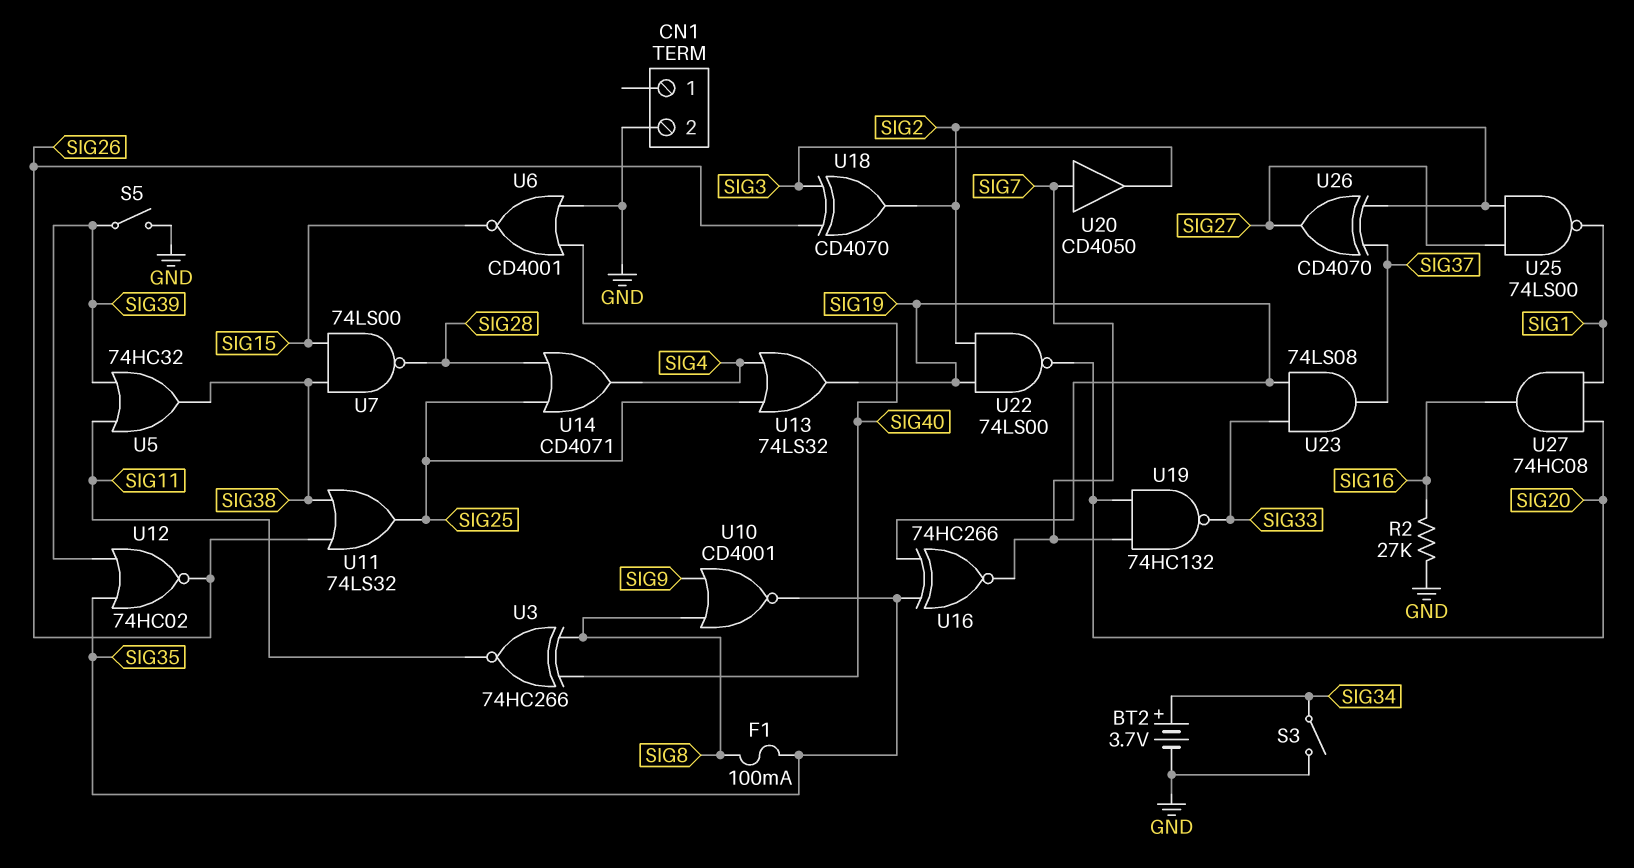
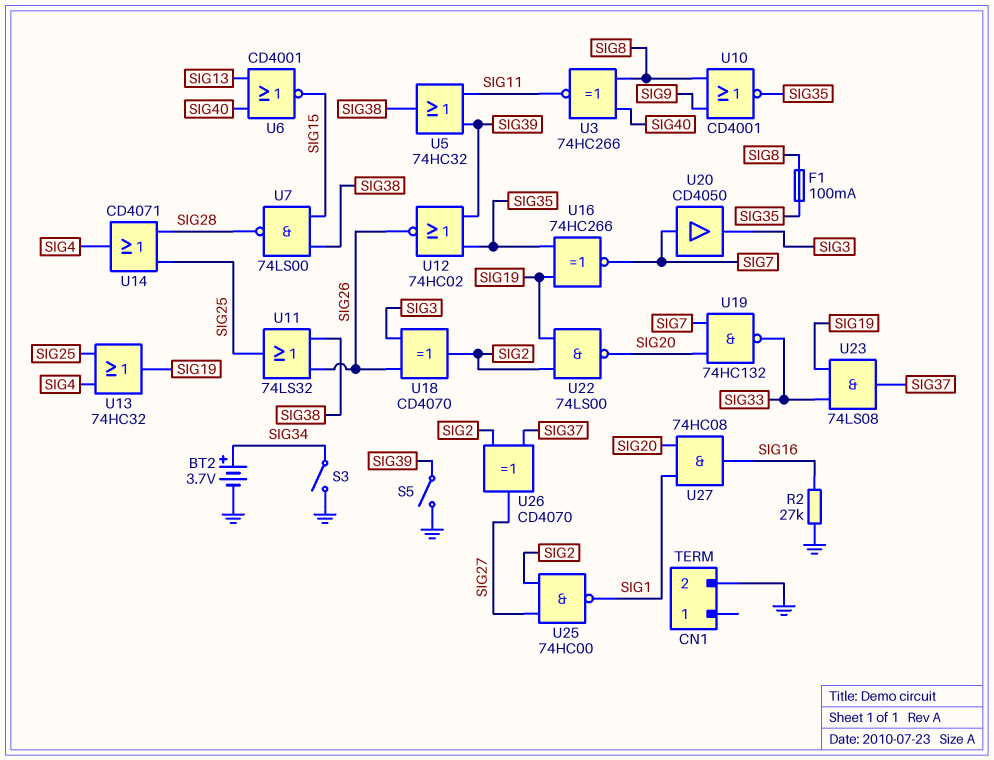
U6: NOR CD4001 (in GND, in SIG40, out SIG15) -> NOR CD4001 (in SIG13, in SIG40, out SIG15)
U13: OR 74LS32 (in SIG4, in SIG25, out SIG19) -> OR 74HC32 (in SIG4, in SIG25, out SIG19)
U25: NAND 74LS00 (in SIG2, in SIG27, out SIG1) -> NAND 74HC00 (in SIG2, in SIG27, out SIG1)

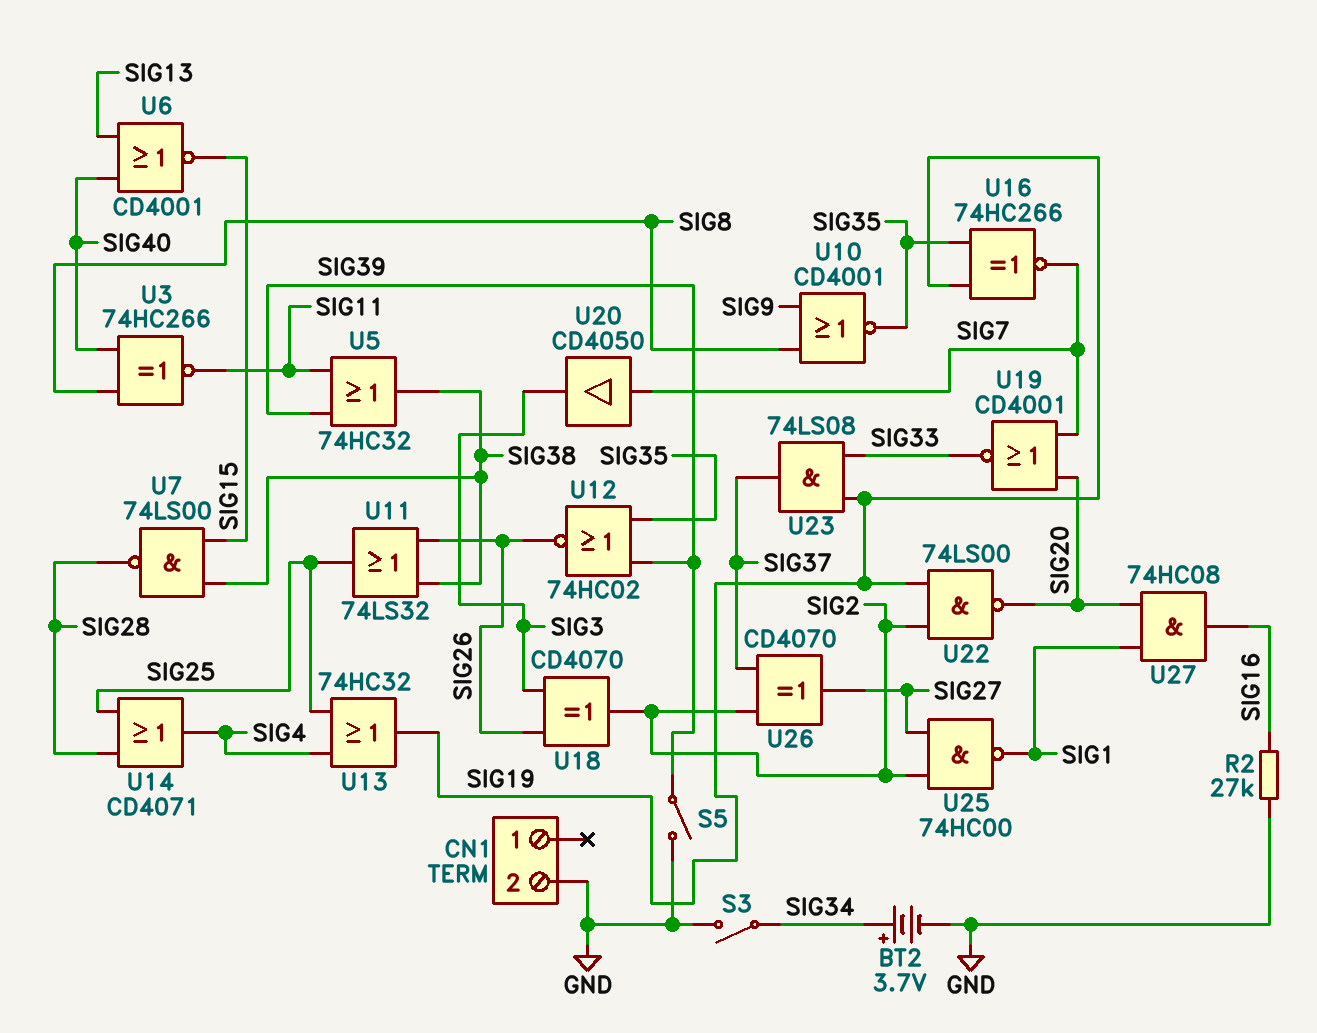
F1: 100mA (SIG8, SIG35) -> none
U19: NAND 74HC132 (in SIG7, in SIG20, out SIG33) -> NOR CD4001 (in SIG7, in SIG20, out SIG33)

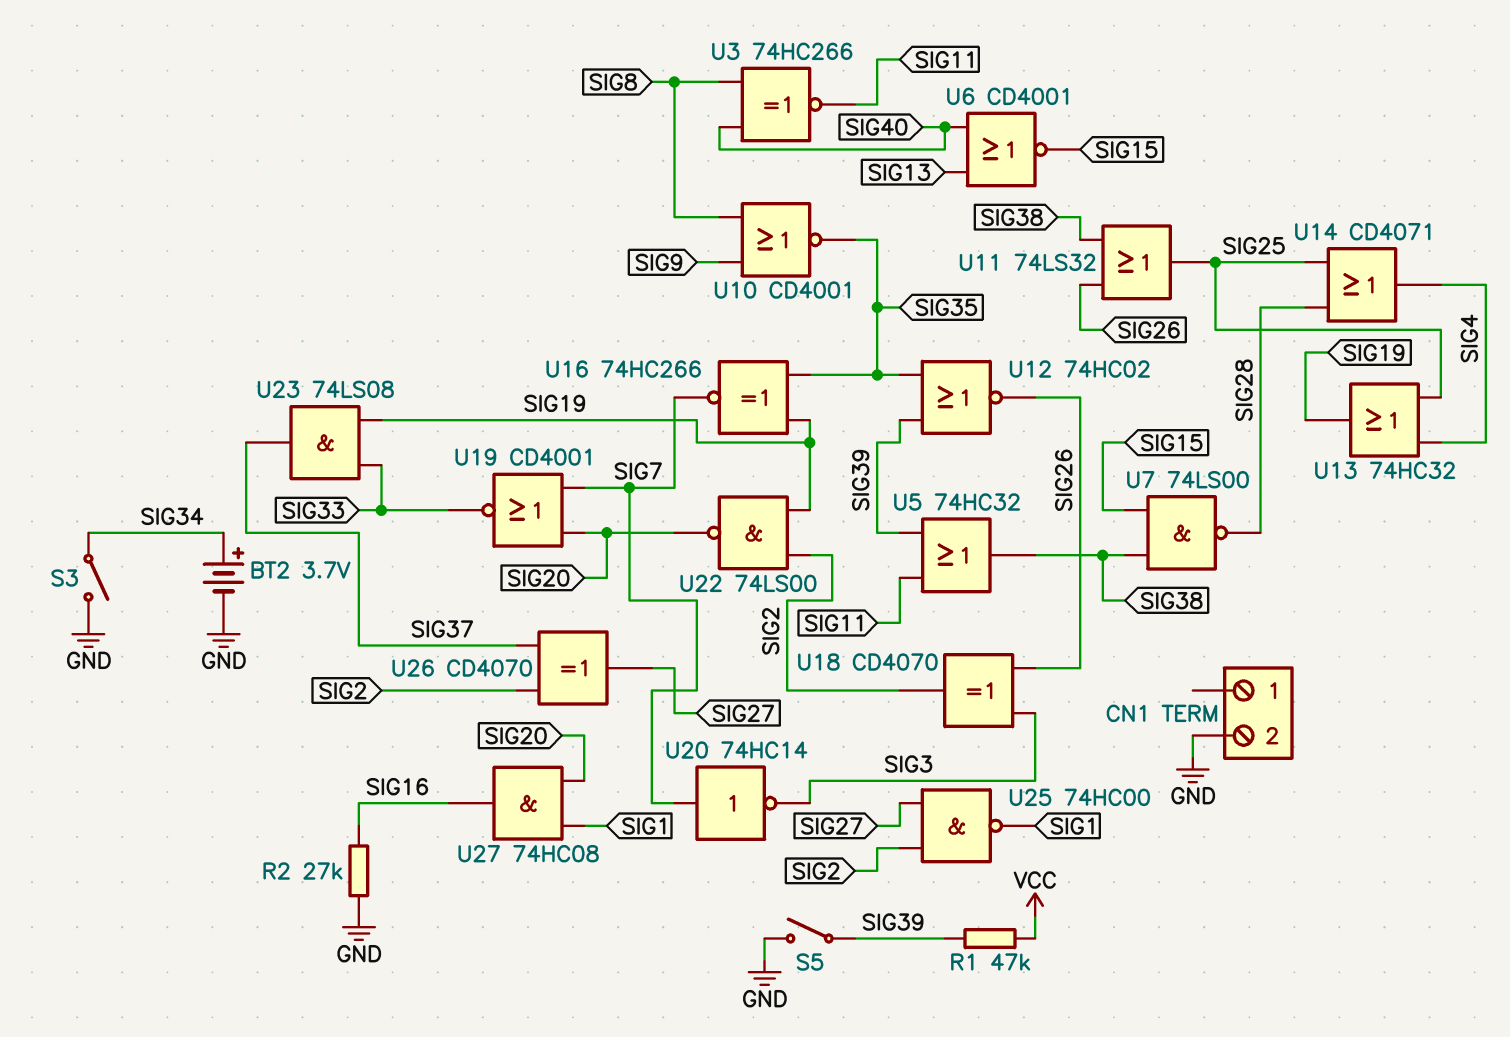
R1: none -> 47k (SIG39, VCC)
U20: buffer CD4050 (in SIG7, out SIG3) -> NOT 74HC14 (in SIG7, out SIG3)

